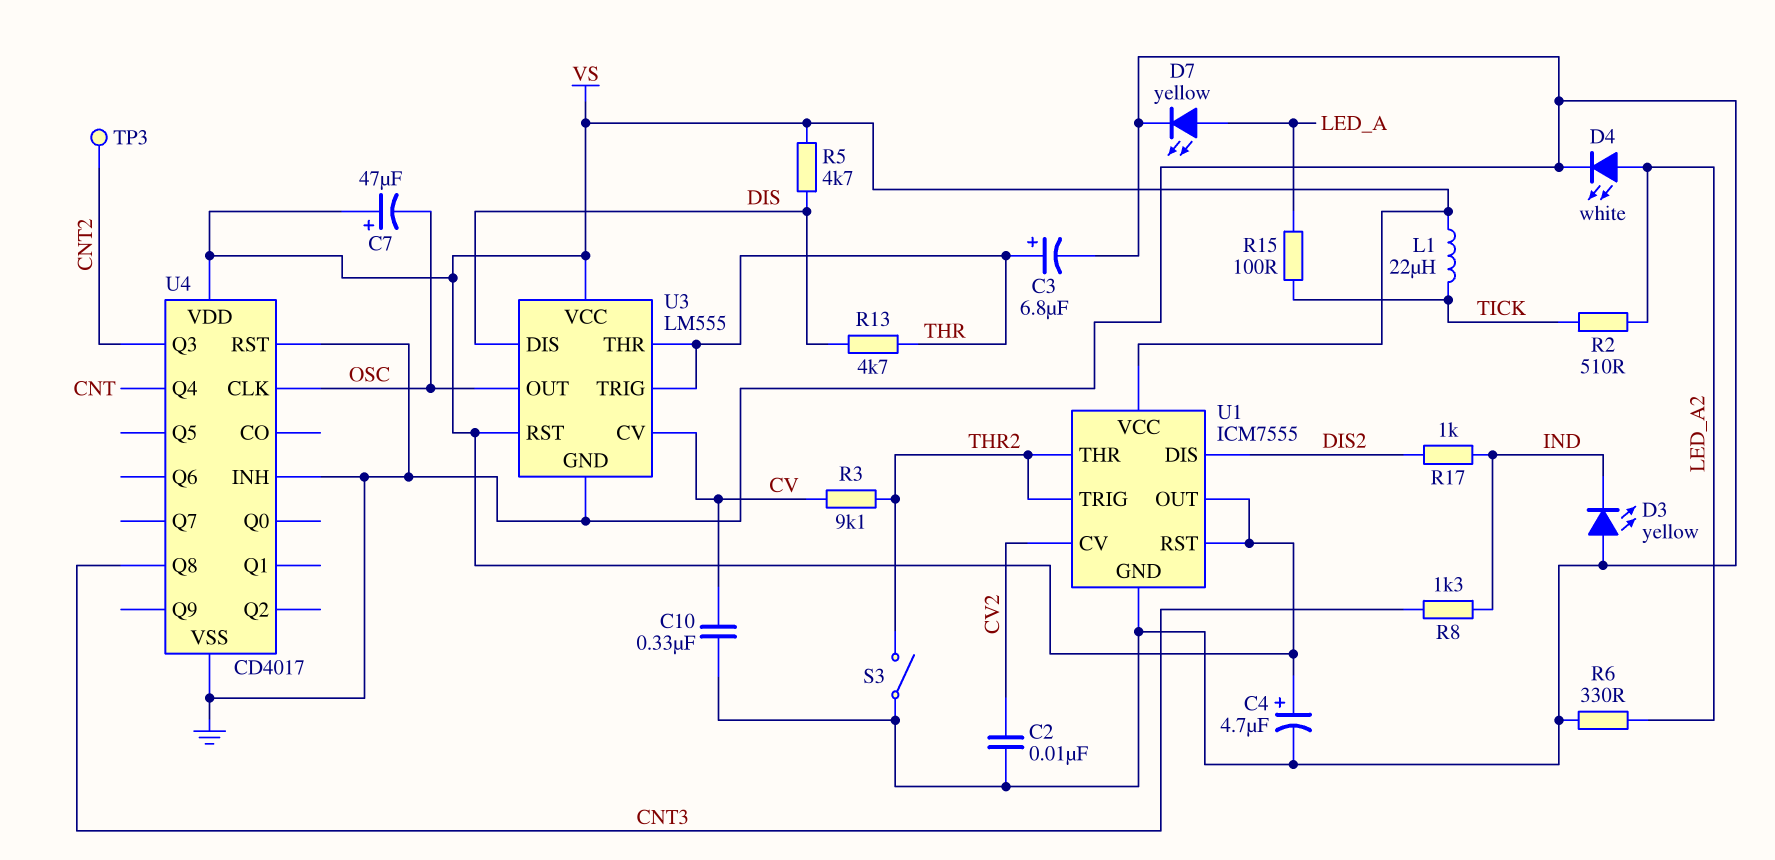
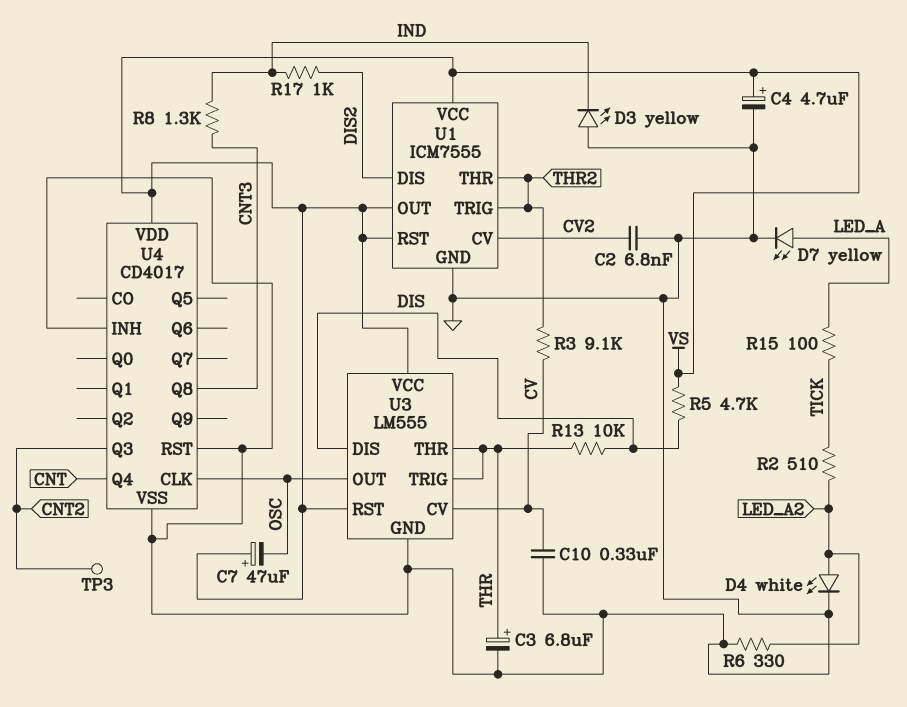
C2: 10nF (CV2, GND) -> 6.8nF (CV2, GND)
L1: 22uH (TICK, VS) -> none
R13: 4.7k (DIS, THR) -> 10k (DIS, THR)
S3: switch (GND, THR2) -> none

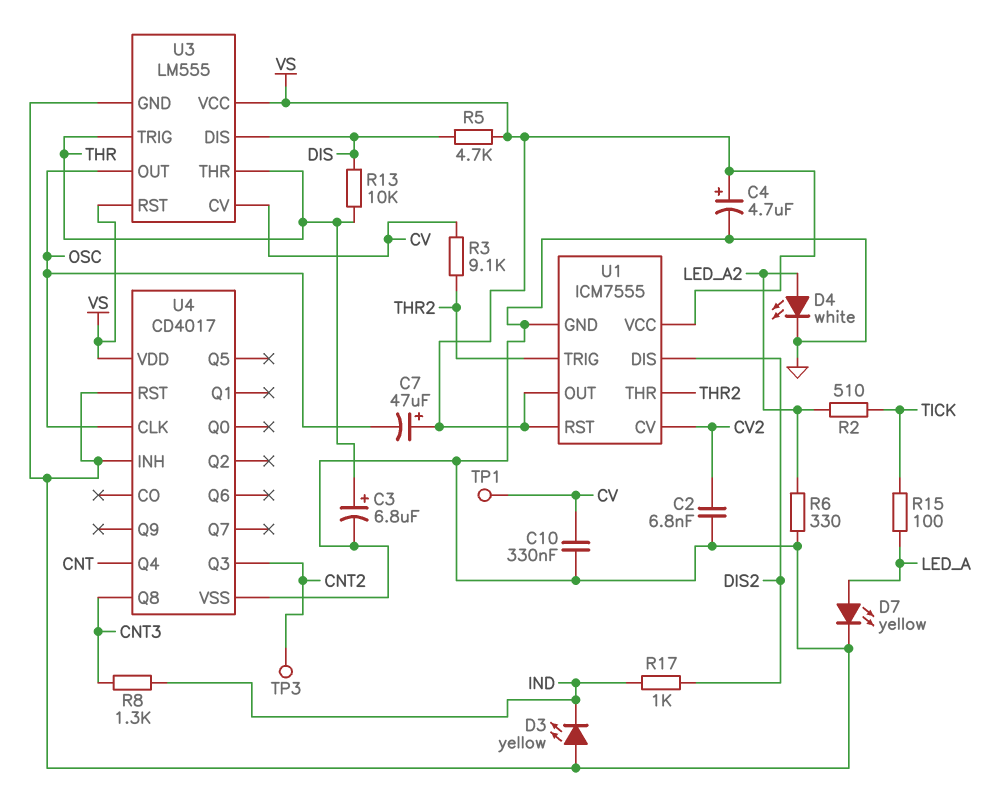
TP1: none -> test point (CV)

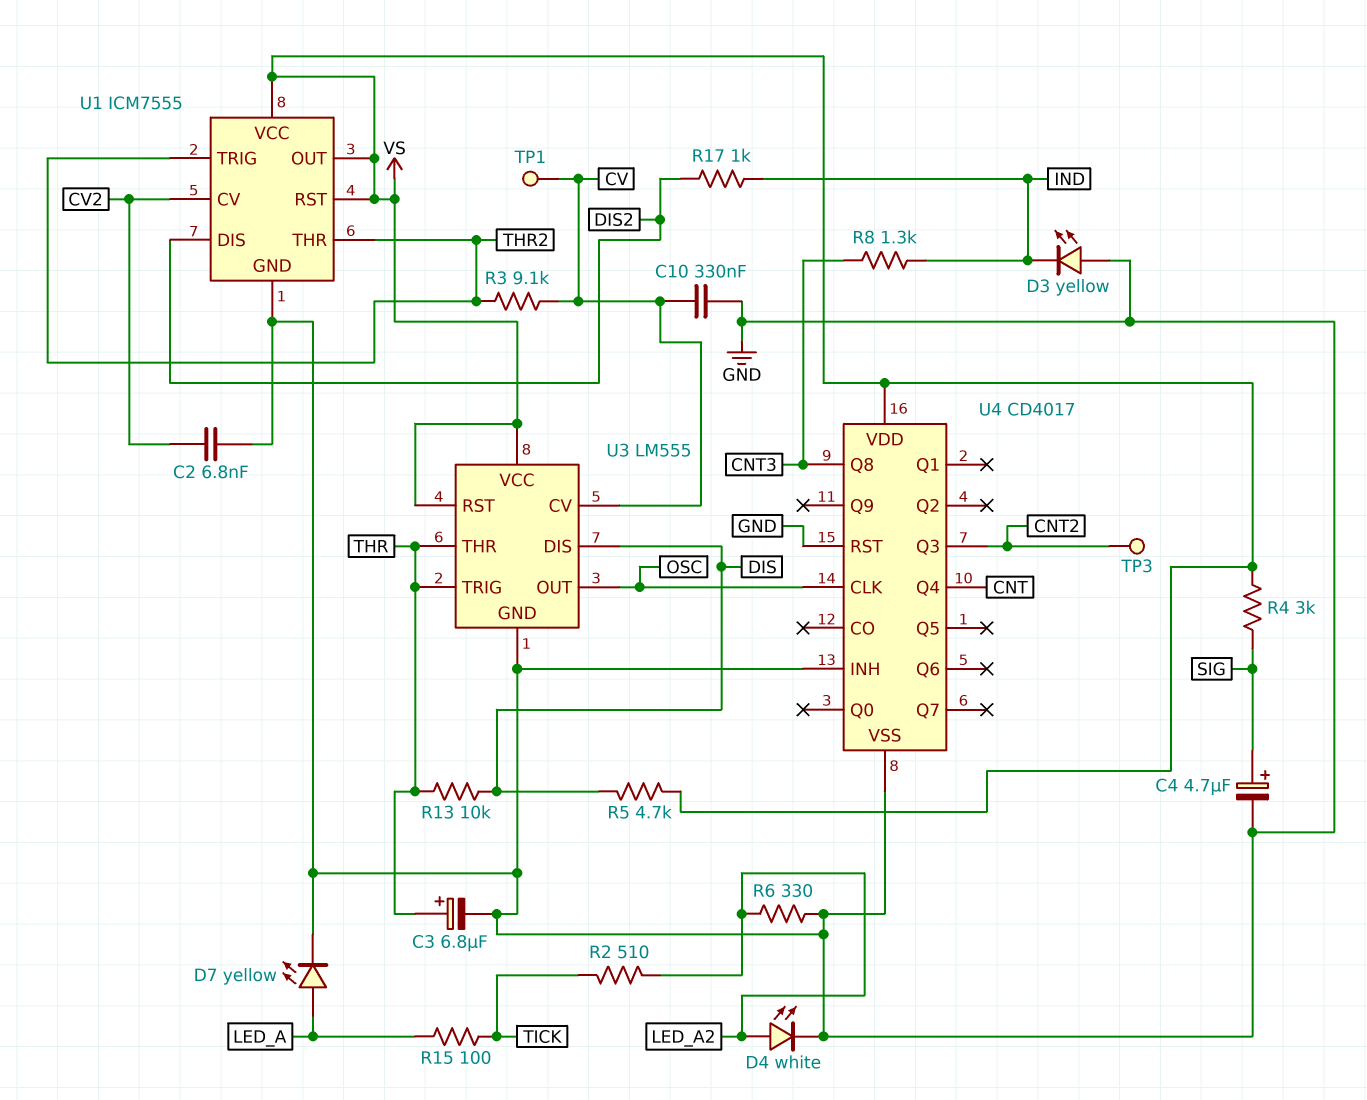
C4: 4.7uF (plus VS, minus GND) -> 4.7uF (plus SIG, minus GND)
C7: 47uF (plus VS, minus OSC) -> none
R4: none -> 3k (SIG, VS)

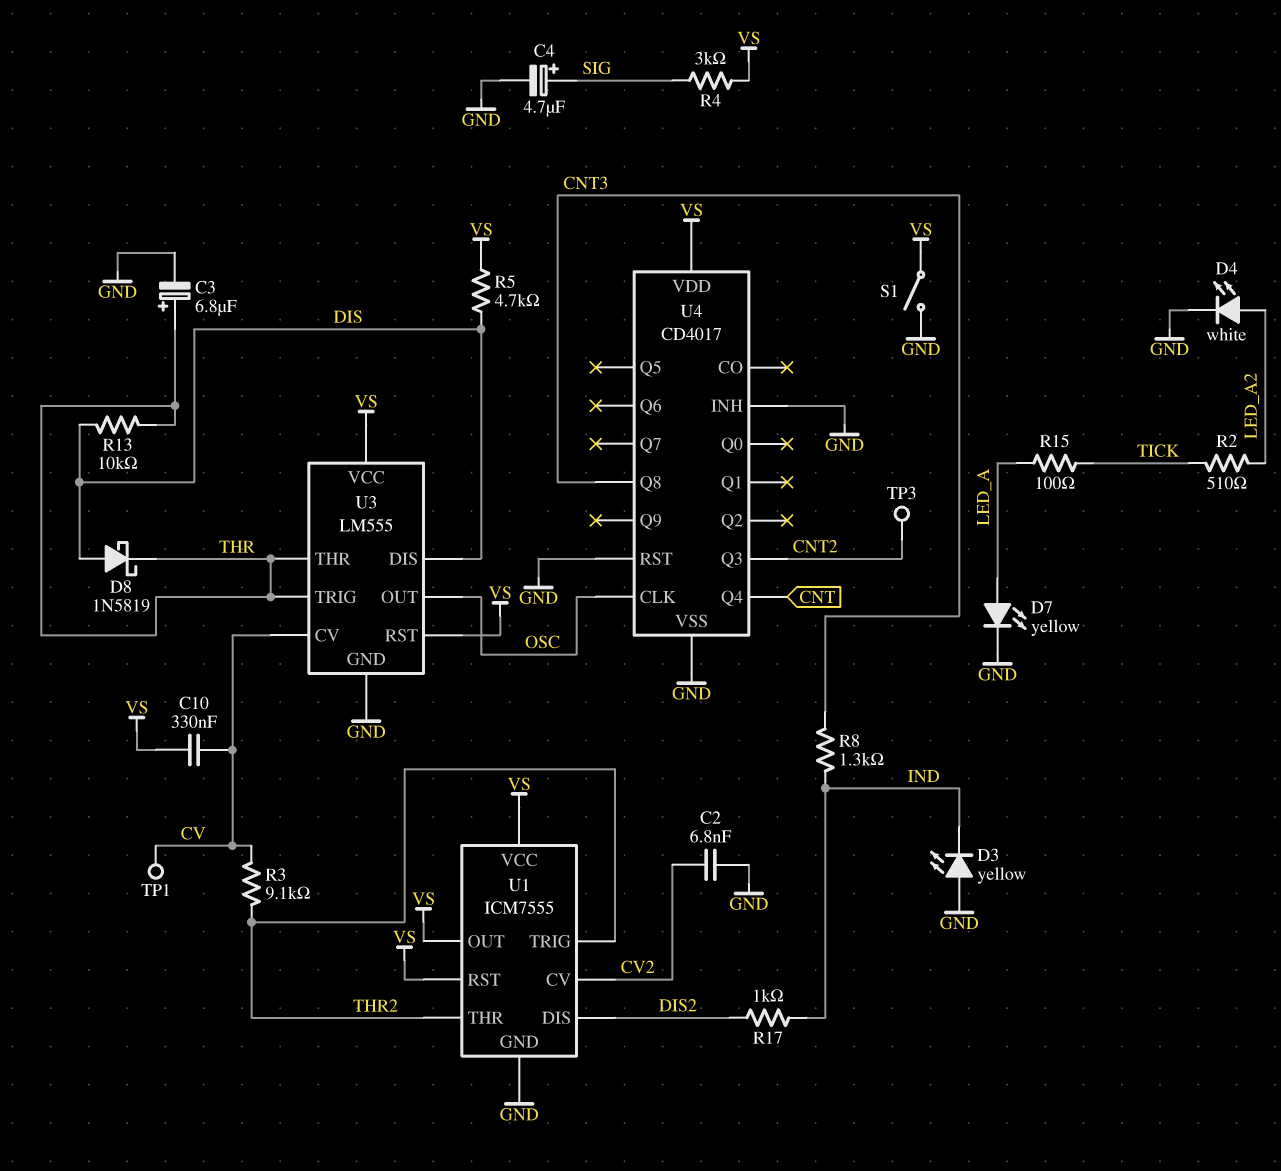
C10: 330nF (CV, GND) -> 330nF (CV, VS)
D8: none -> schottky 1N5819 (A DIS, K THR)
R6: 330 (GND, LED_A2) -> none
S1: none -> switch (GND, VS)

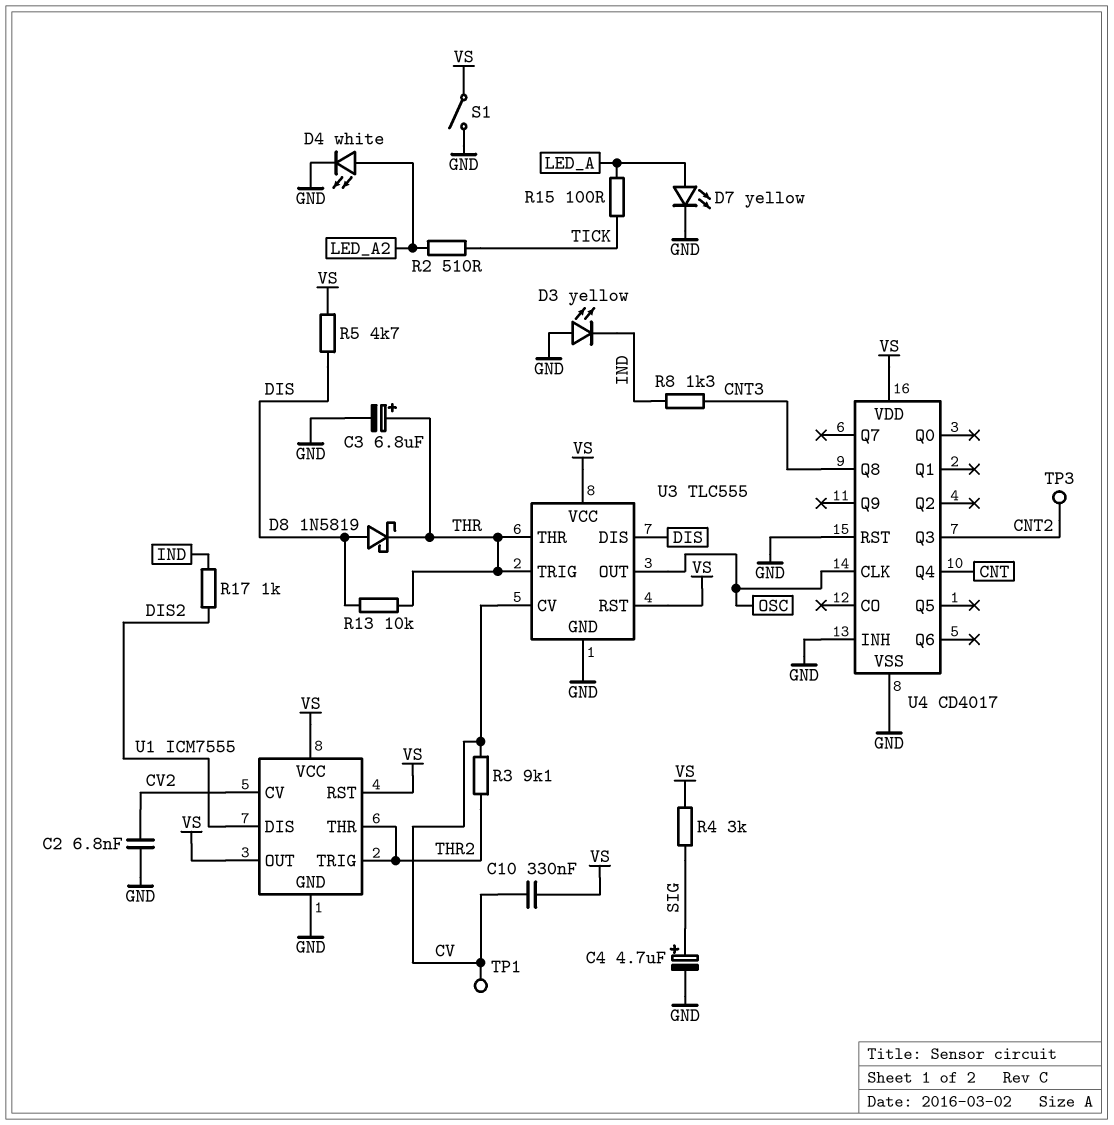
U3: LM555 -> TLC555

